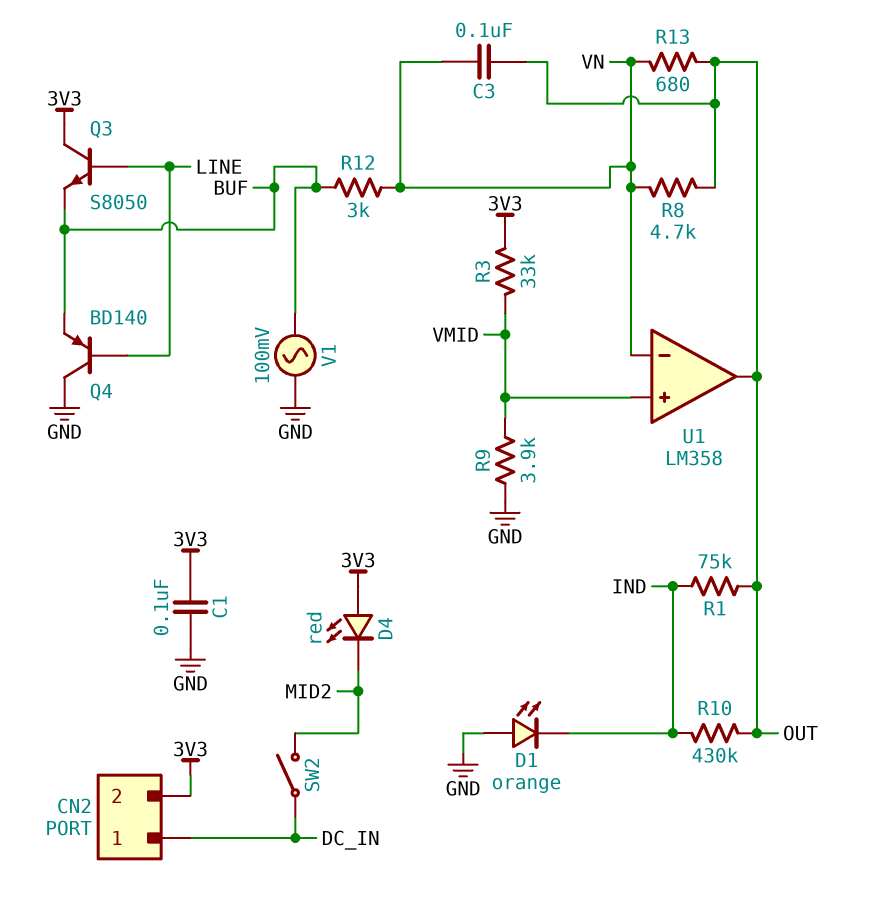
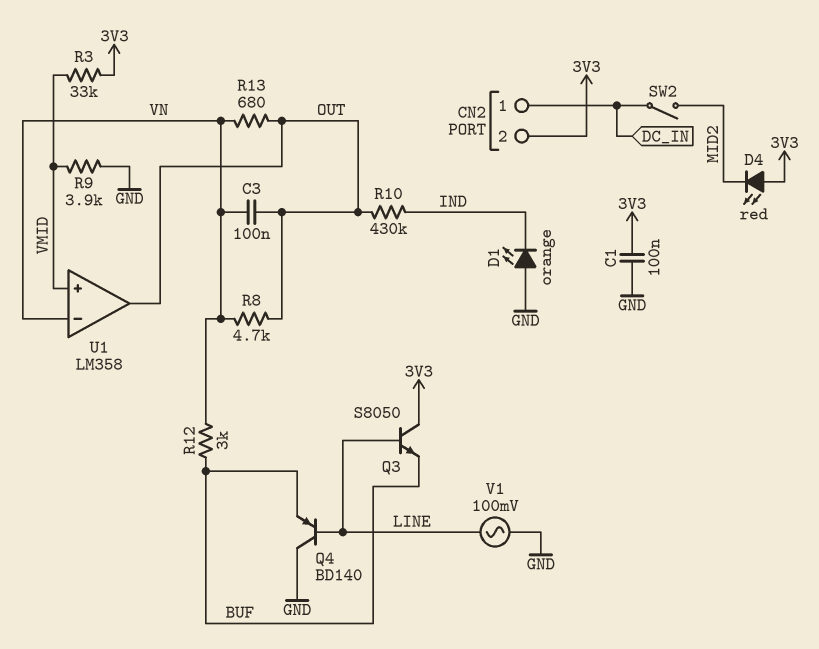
R1: 75k (IND, OUT) -> none
V1: AC 100mV (BUF, GND) -> AC 100mV (GND, LINE)

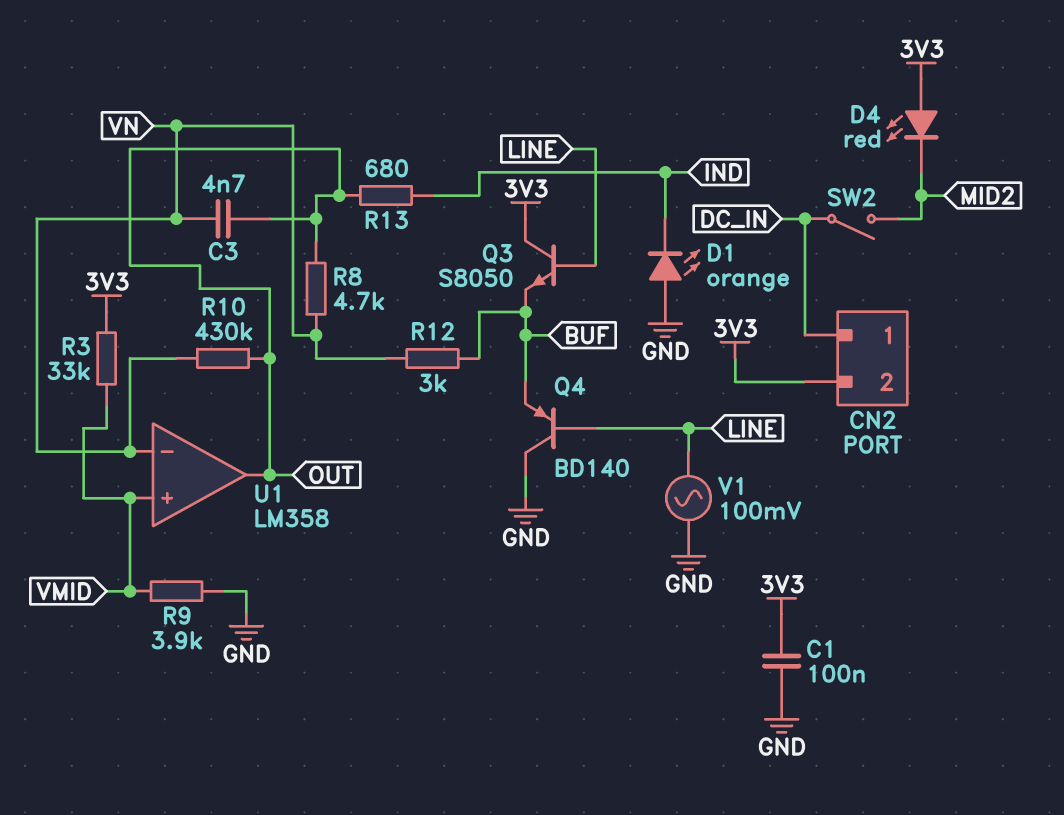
C3: 100nF (OUT, VN) -> 4.7nF (OUT, VN)
R10: 430k (IND, OUT) -> 430k (OUT, VN)
R13: 680 (OUT, VN) -> 680 (IND, OUT)

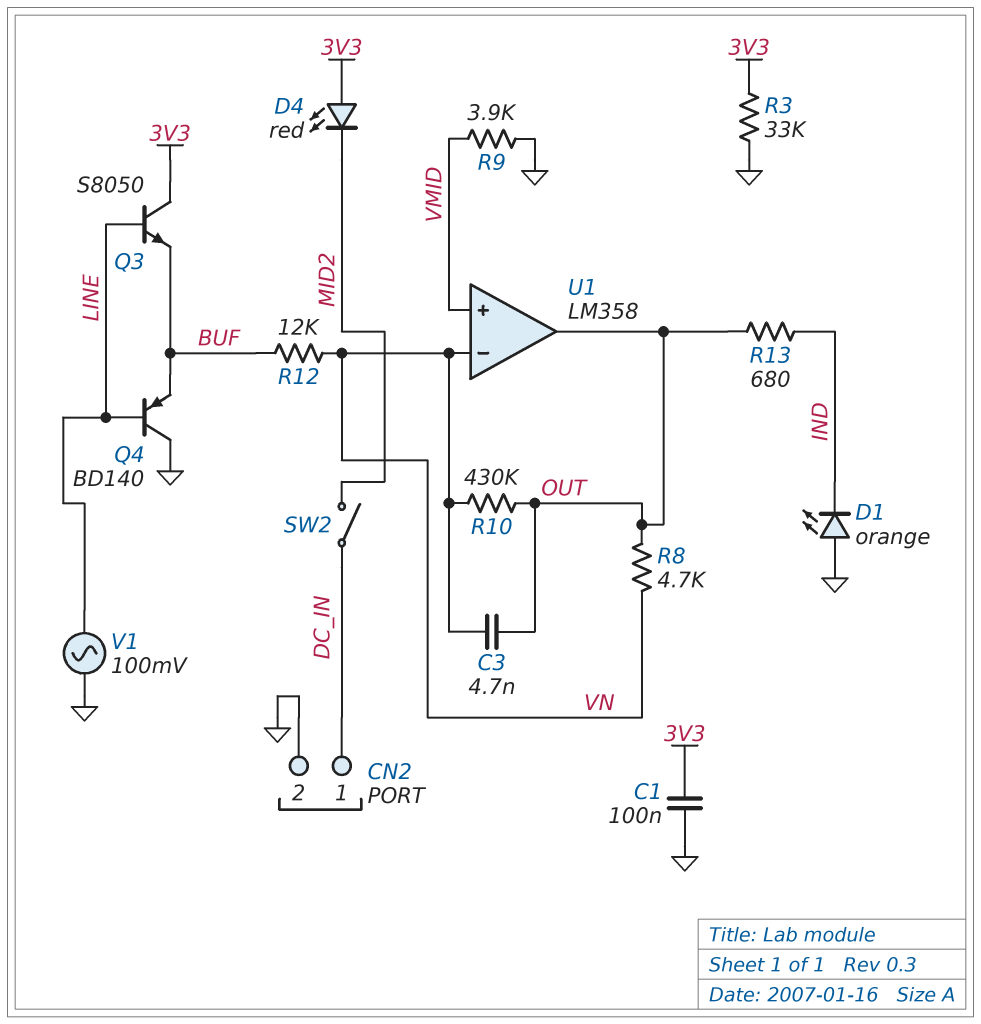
CN2 pin 2: 3V3 -> GND
R3: 33k (3V3, VMID) -> 33k (3V3, GND)
R12: 3k (BUF, VN) -> 12k (BUF, VN)

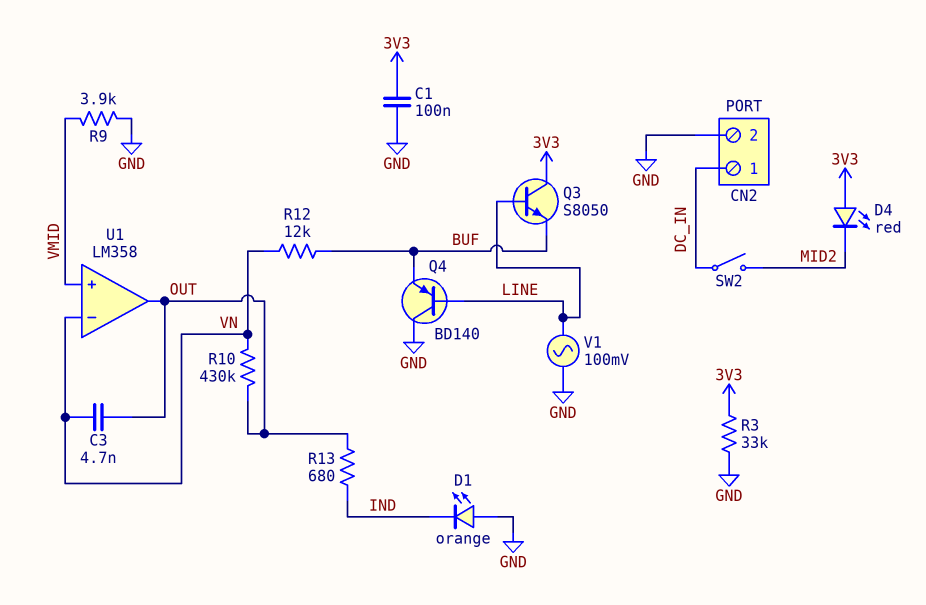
R8: 4.7k (OUT, VN) -> none

